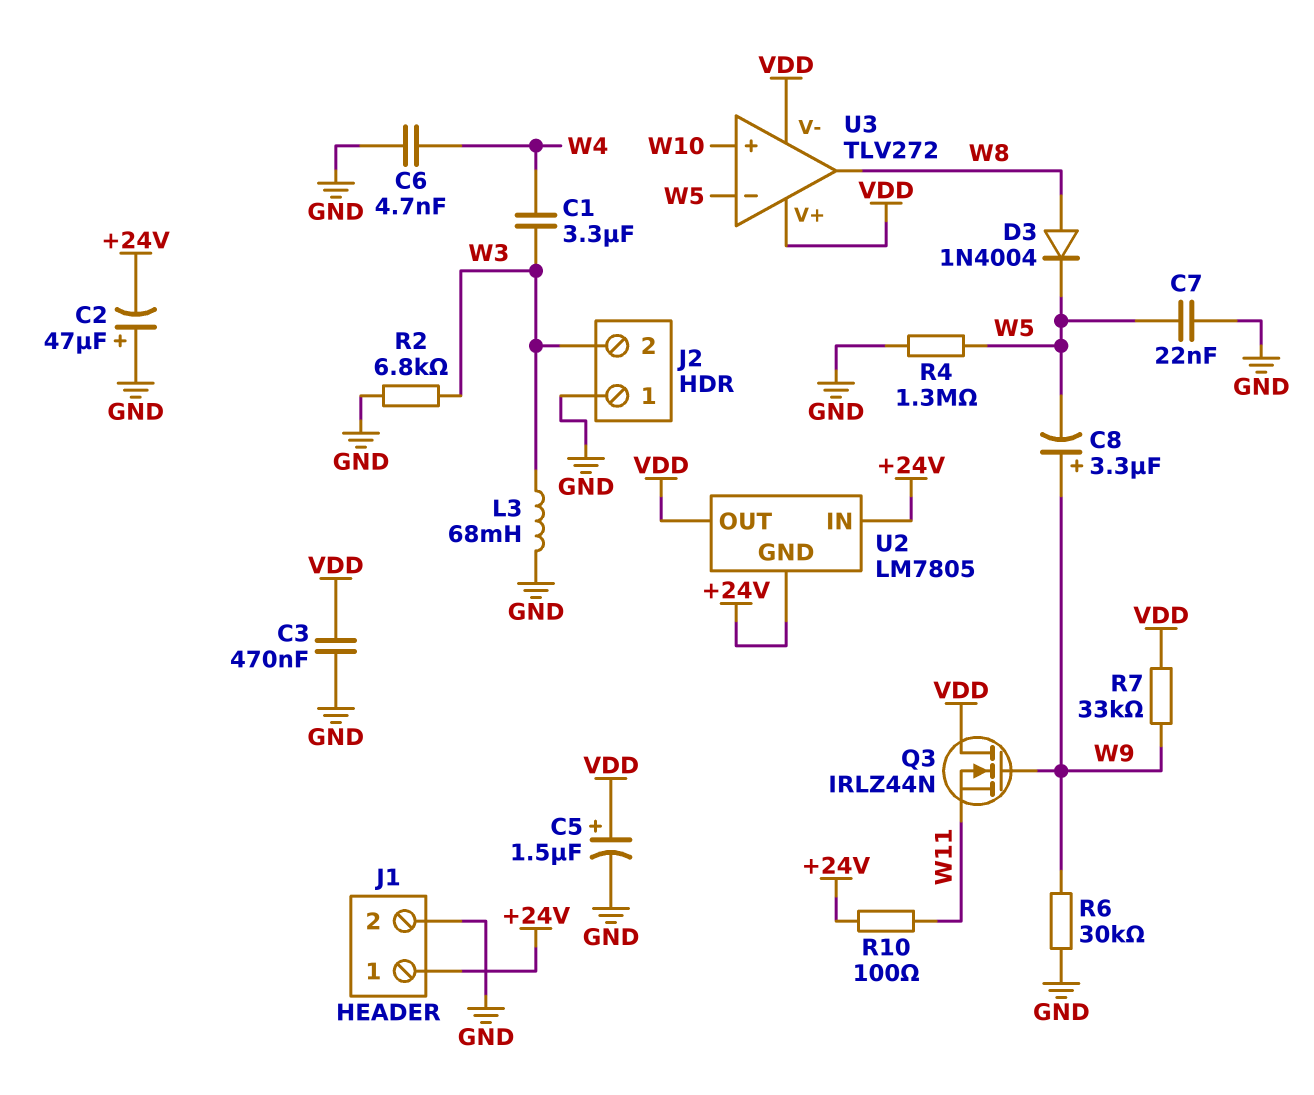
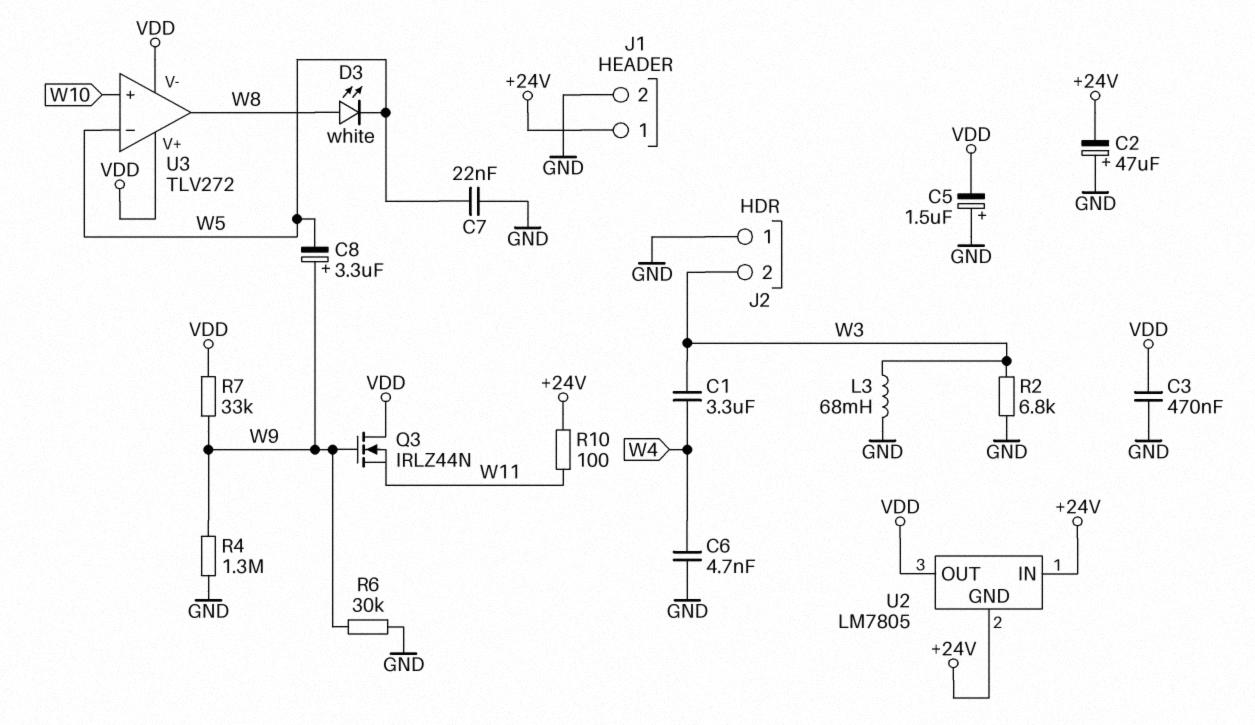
C5: 1.5uF (plus VDD, minus GND) -> 1.5uF (plus GND, minus VDD)
D3: diode 1N4004 (A W8, K W5) -> LED white (A W8, K W5)
R4: 1.3M (GND, W5) -> 1.3M (GND, W9)

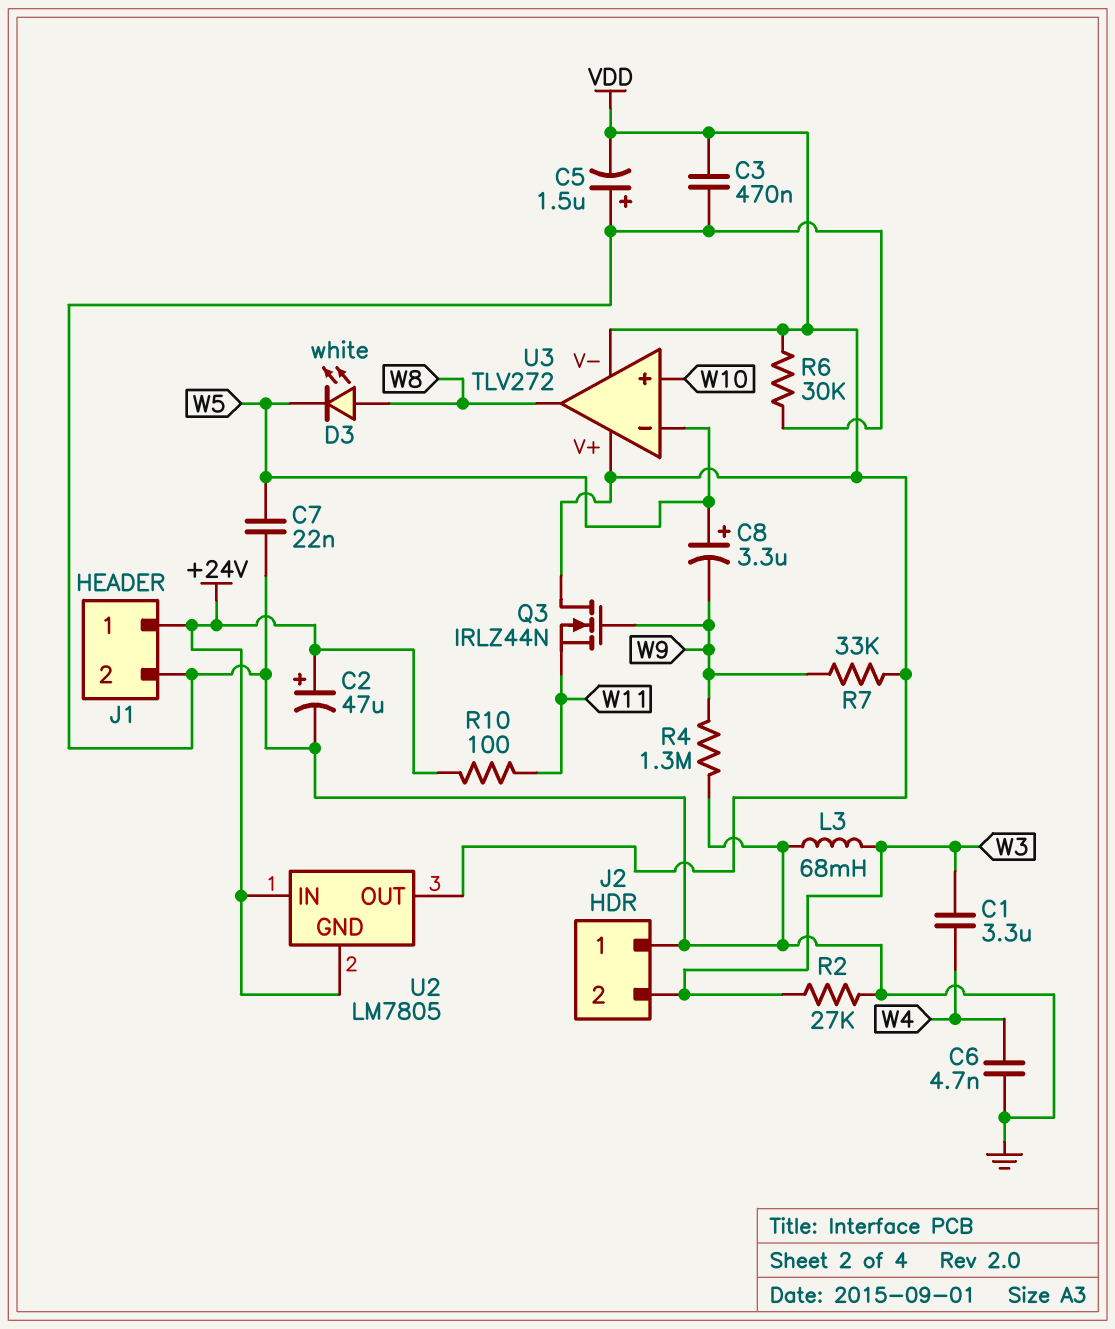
C2: 47uF (plus GND, minus +24V) -> 47uF (plus +24V, minus GND)
C8: 3.3uF (plus W9, minus W5) -> 3.3uF (plus W5, minus W9)
R2: 6.8k (GND, W3) -> 27k (GND, W3)
R6: 30k (GND, W9) -> 30k (GND, VDD)

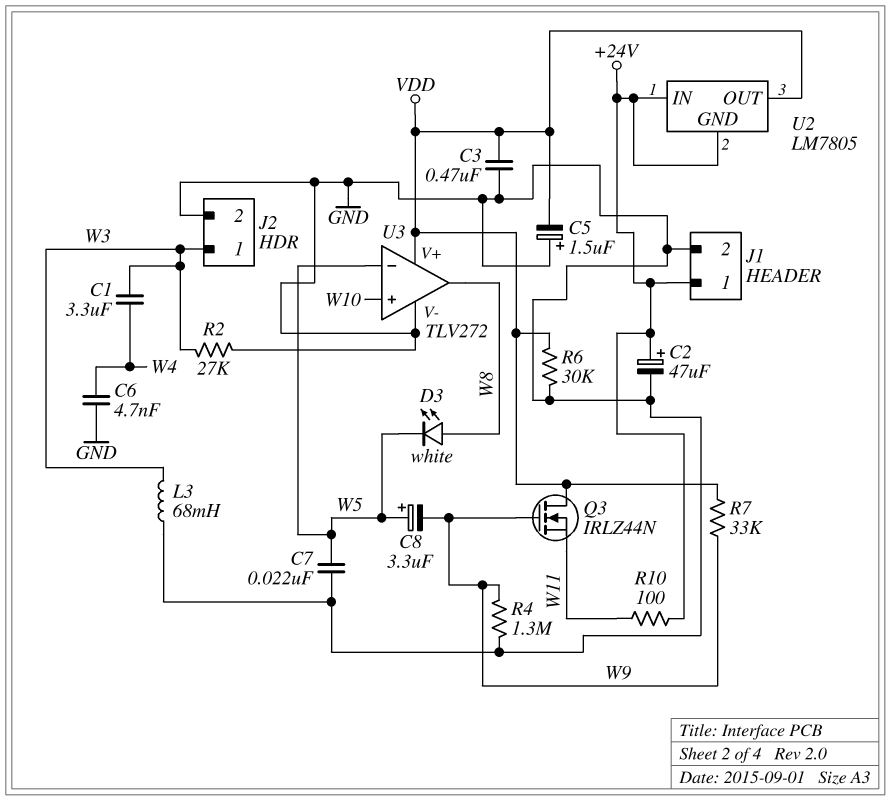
J2 pin 1: GND -> W3
J2 pin 2: W3 -> GND
U3 pin V-: VDD -> GND

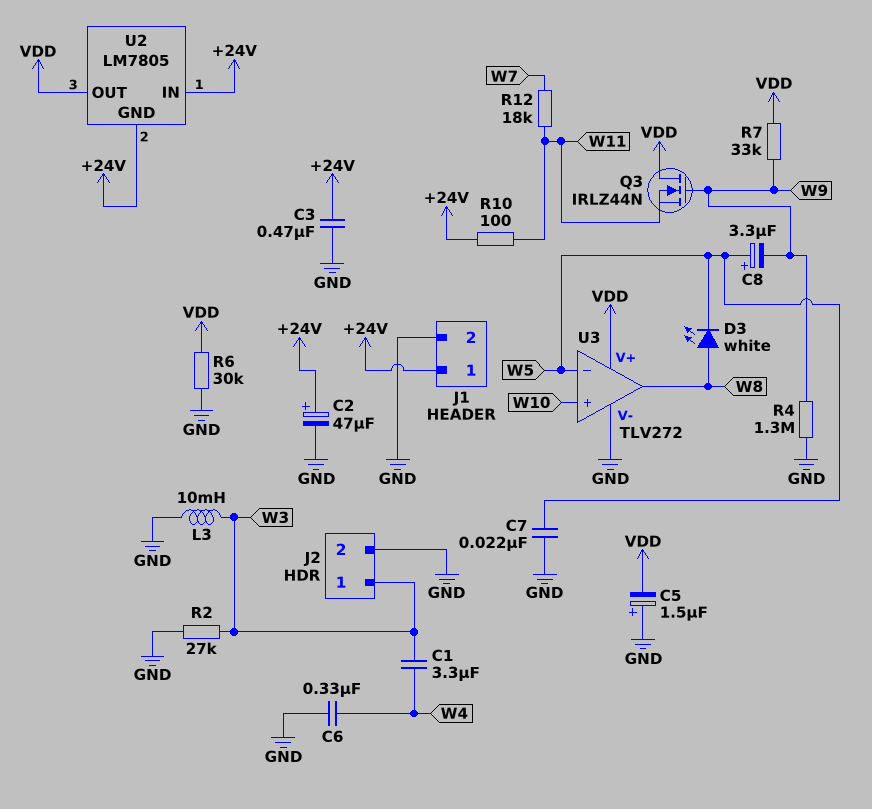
C3: 470nF (GND, VDD) -> 470nF (+24V, GND)
C6: 4.7nF (GND, W4) -> 330nF (GND, W4)
L3: 68mH (GND, W3) -> 10mH (GND, W3)
R12: none -> 18k (W7, W11)

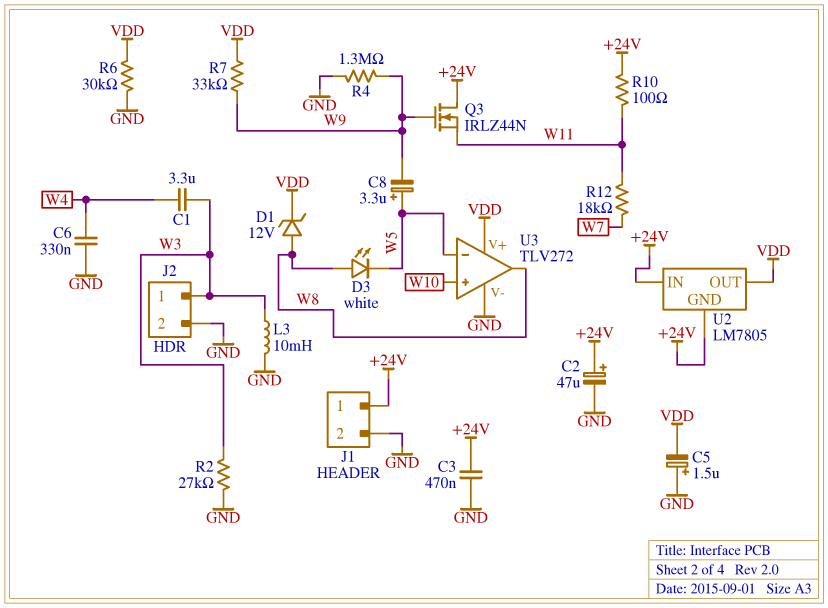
C7: 22nF (GND, W5) -> none
D1: none -> zener 12V (A W8, K VDD)
Q3: NMOS IRLZ44N (G W9, D VDD, S W11) -> NMOS IRLZ44N (G W9, D +24V, S W11)

